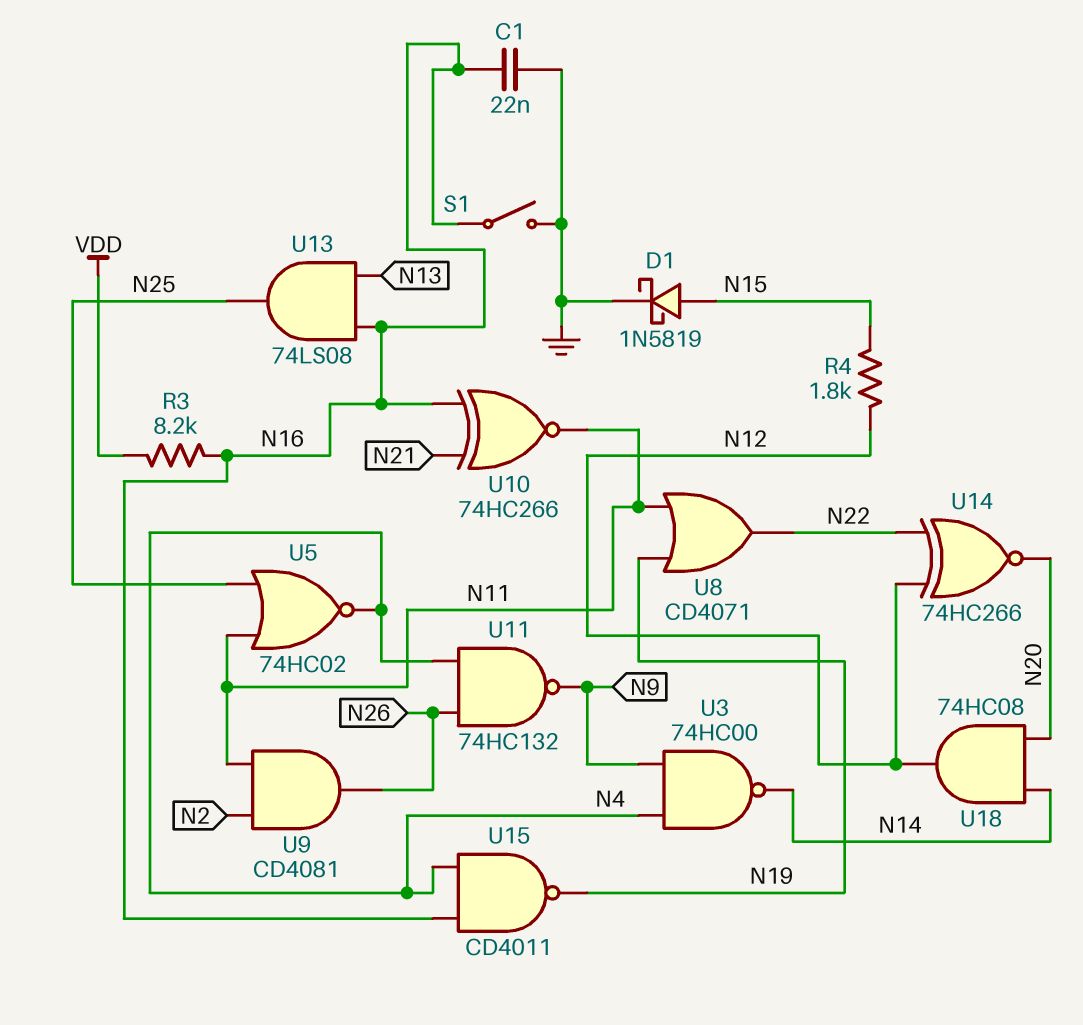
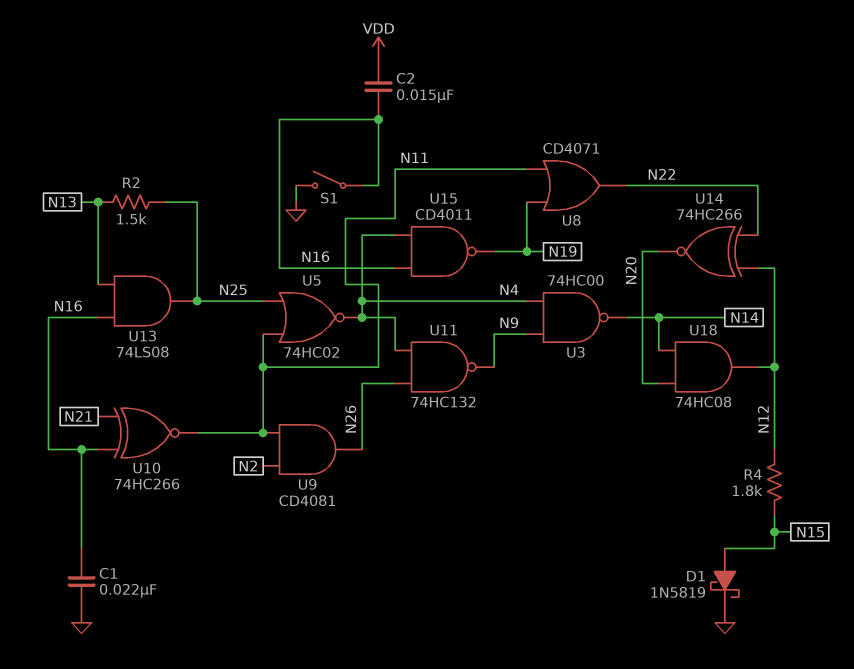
C2: none -> 15nF (N16, VDD)
R2: none -> 1.5k (N13, N25)
R3: 8.2k (N16, VDD) -> none

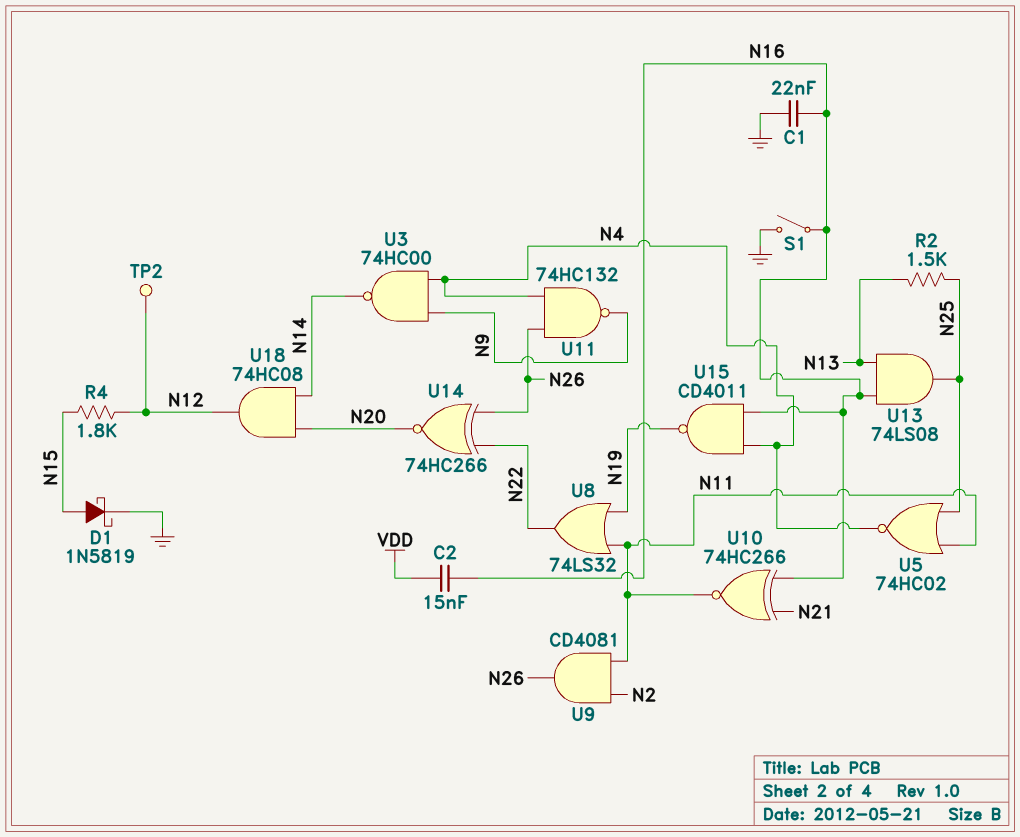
TP2: none -> test point (N12)
U8: OR CD4071 (in N11, in N19, out N22) -> OR 74LS32 (in N11, in N19, out N22)
U14: XNOR 74HC266 (in N12, in N22, out N20) -> XNOR 74HC266 (in N22, in N26, out N20)

